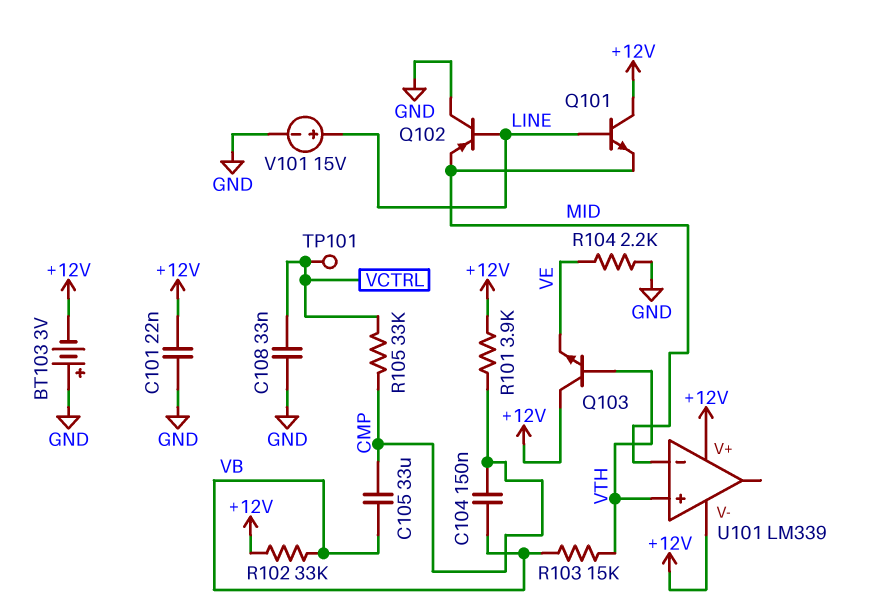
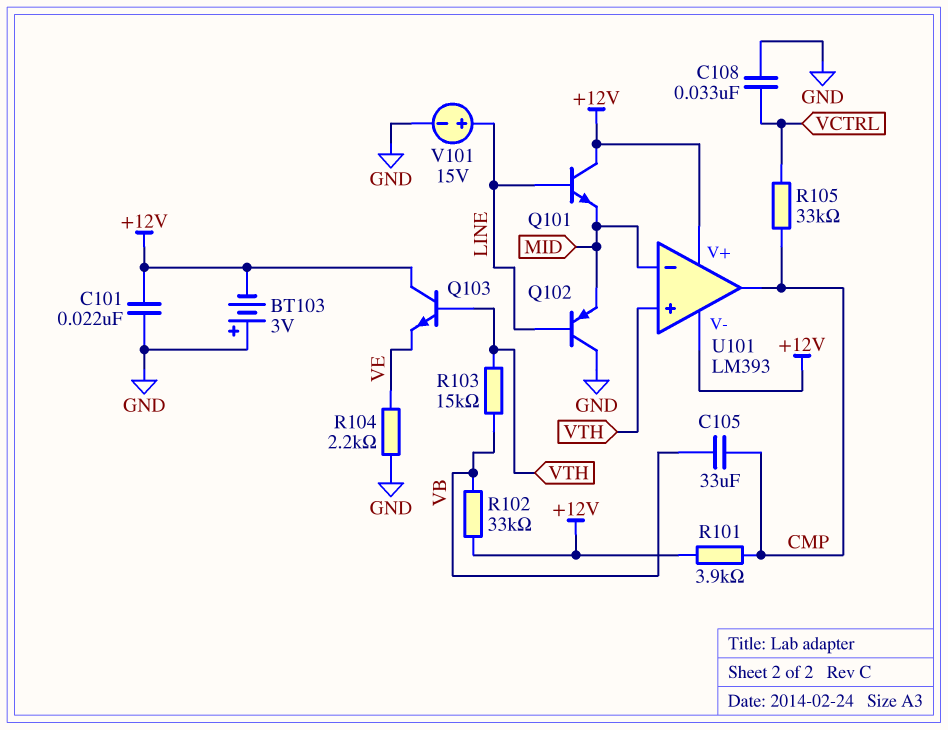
C104: 150nF (CMP, VB) -> none
TP101: test point (VCTRL) -> none
U101: LM339 -> LM393
U101 pin out: none -> CMP

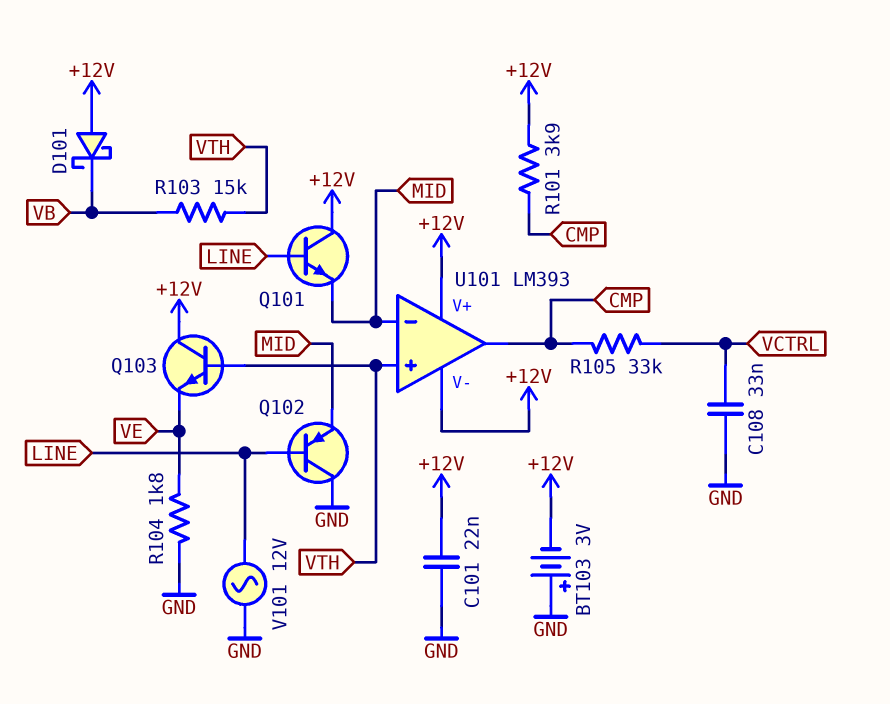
C105: 33uF (CMP, VB) -> none
D101: none -> schottky (A +12V, K VB)
R102: 33k (+12V, VB) -> none
R104: 2.2k (GND, VE) -> 1.8k (GND, VE)
V101: 15V (plus LINE, minus GND) -> AC 12V (GND, LINE)

